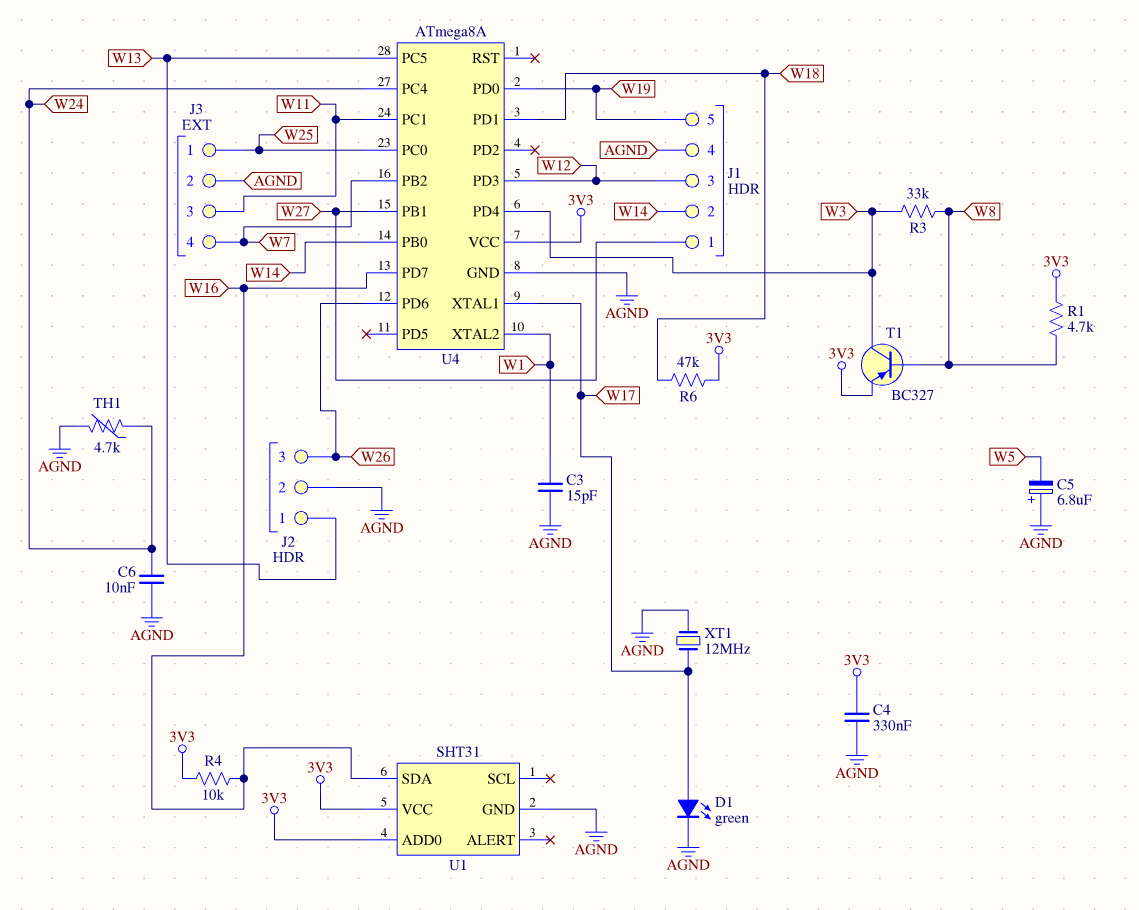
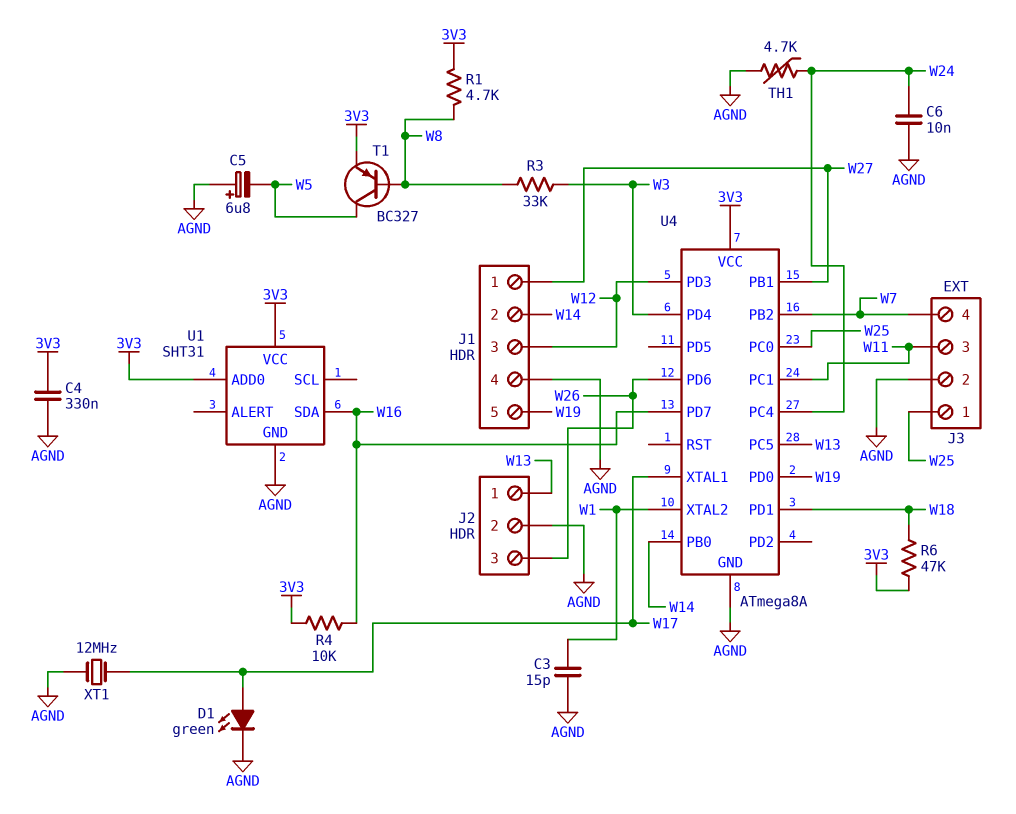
T1: PNP BC327 (B W8, C W3, E 3V3) -> PNP BC327 (B W8, C W5, E 3V3)

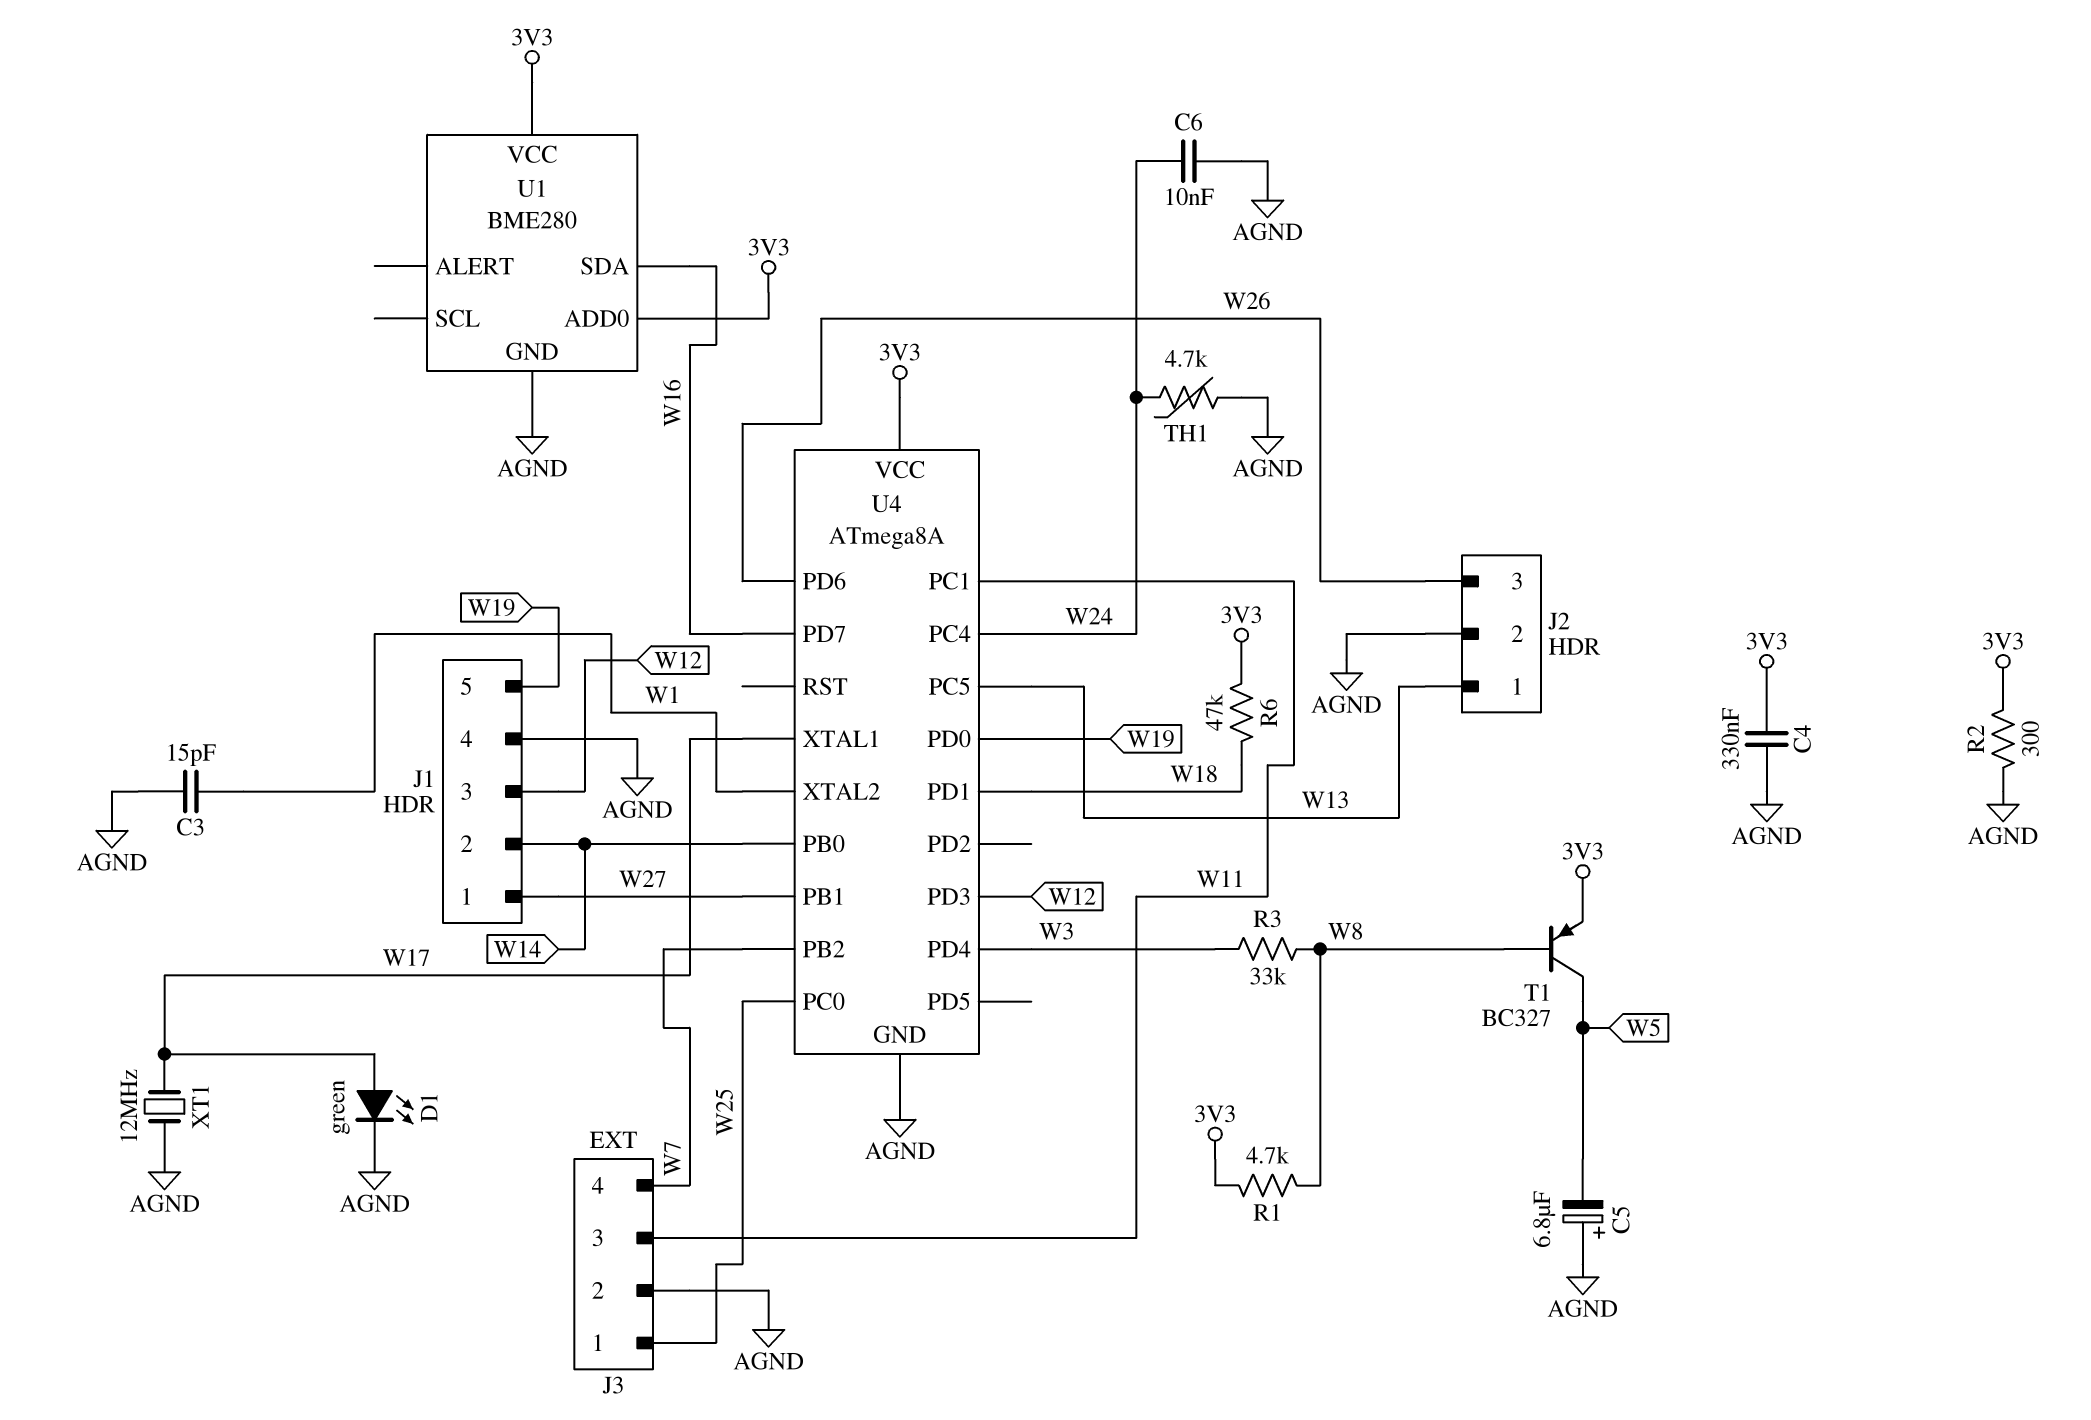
R2: none -> 300 (3V3, AGND)
R4: 10k (3V3, W16) -> none
U1: SHT31 -> BME280

